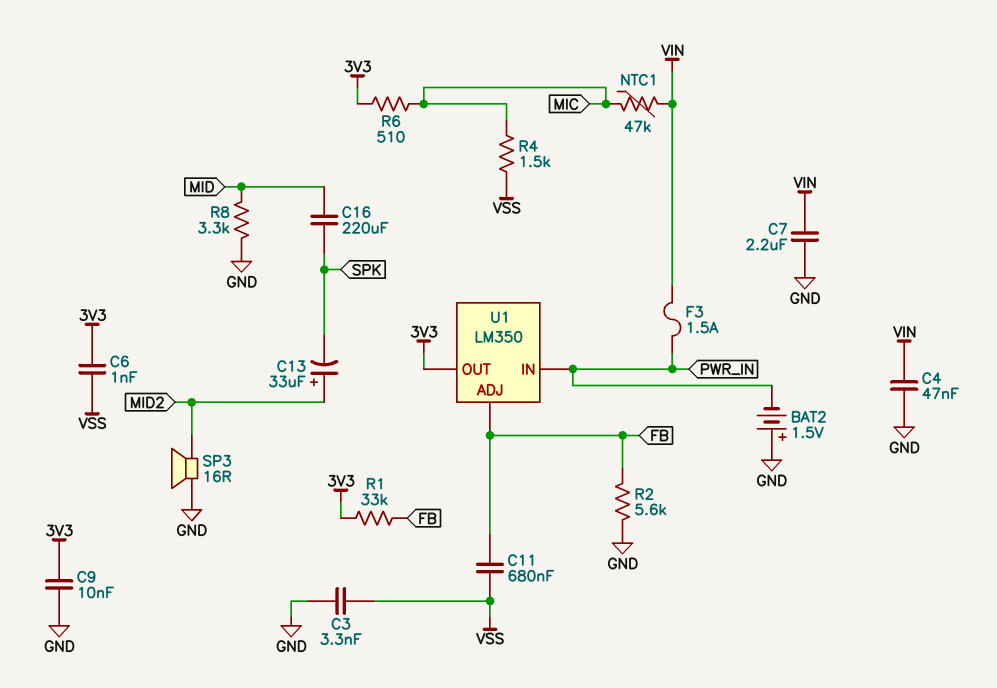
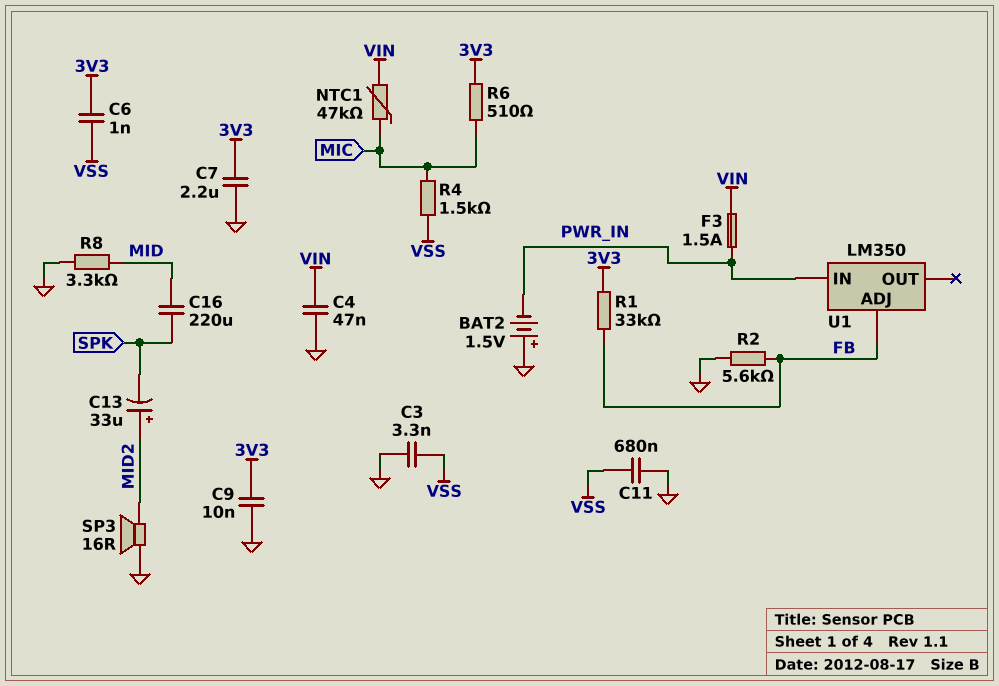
C7: 2.2uF (GND, VIN) -> 2.2uF (3V3, GND)
C11: 680nF (FB, VSS) -> 680nF (GND, VSS)
U1 pin OUT: 3V3 -> none

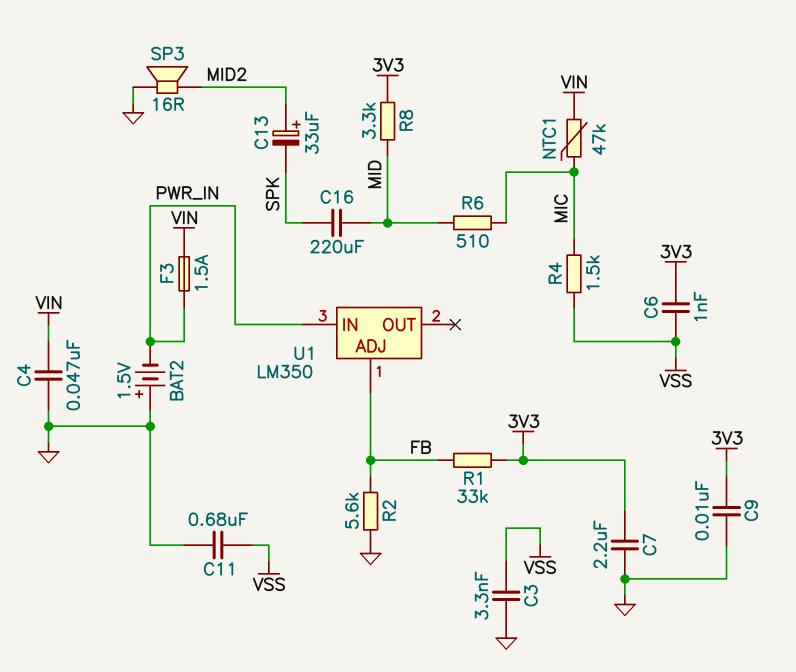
R6: 510 (3V3, MIC) -> 510 (MIC, MID)
R8: 3.3k (GND, MID) -> 3.3k (3V3, MID)

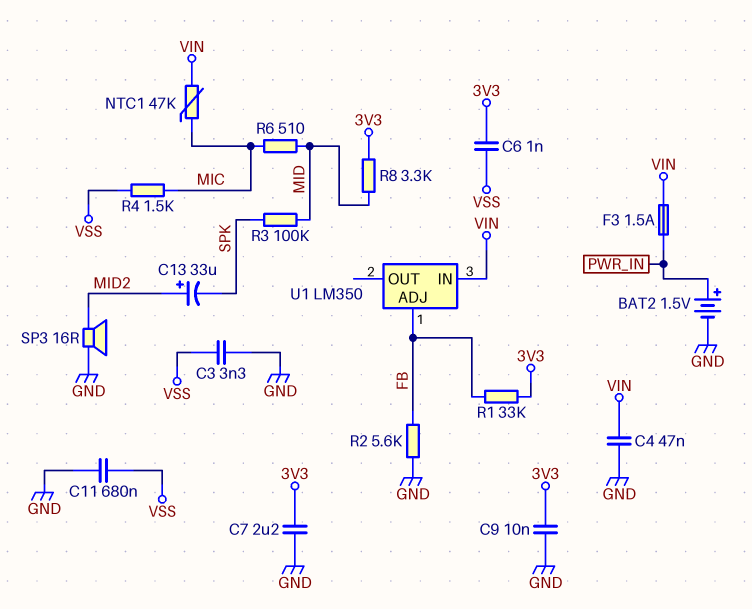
BAT2: 1.5V (plus GND, minus PWR_IN) -> 1.5V (plus PWR_IN, minus GND)
C16: 220uF (MID, SPK) -> none
R3: none -> 100k (MID, SPK)
U1 pin IN: PWR_IN -> VIN

